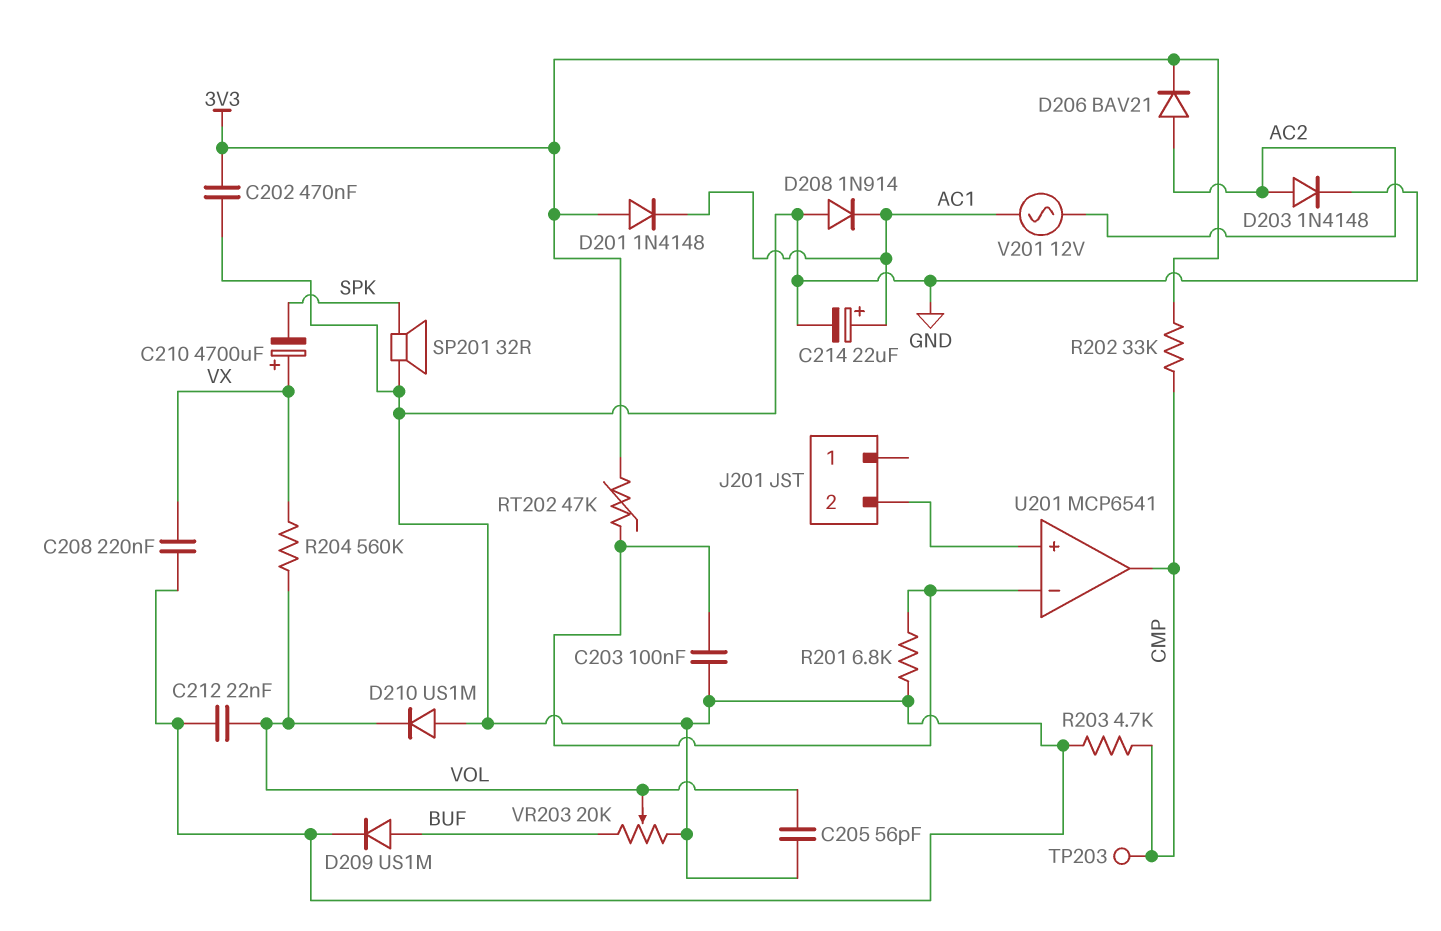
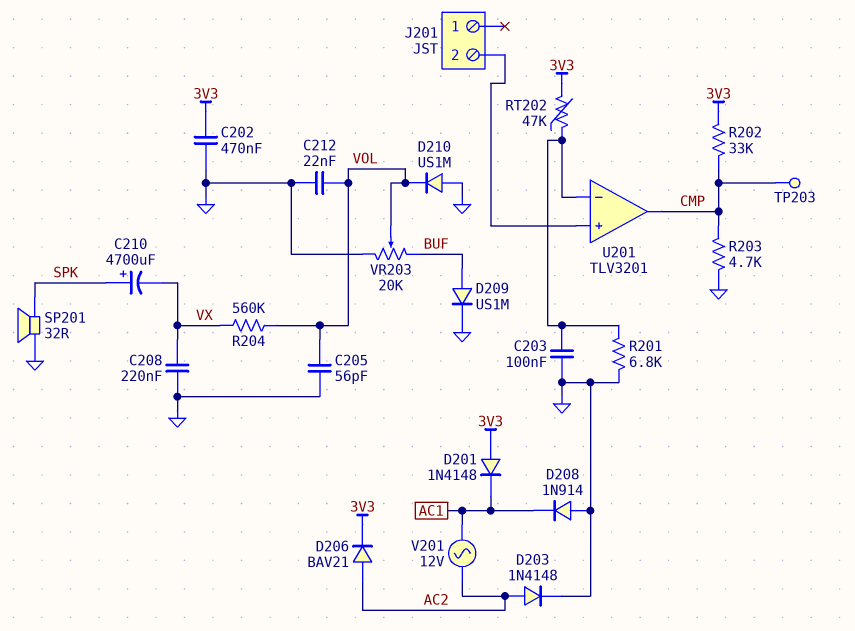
C210: 4700uF (plus VX, minus SPK) -> 4700uF (plus SPK, minus VX)
C214: 22uF (plus AC1, minus GND) -> none
U201: MCP6541 -> TLV3201

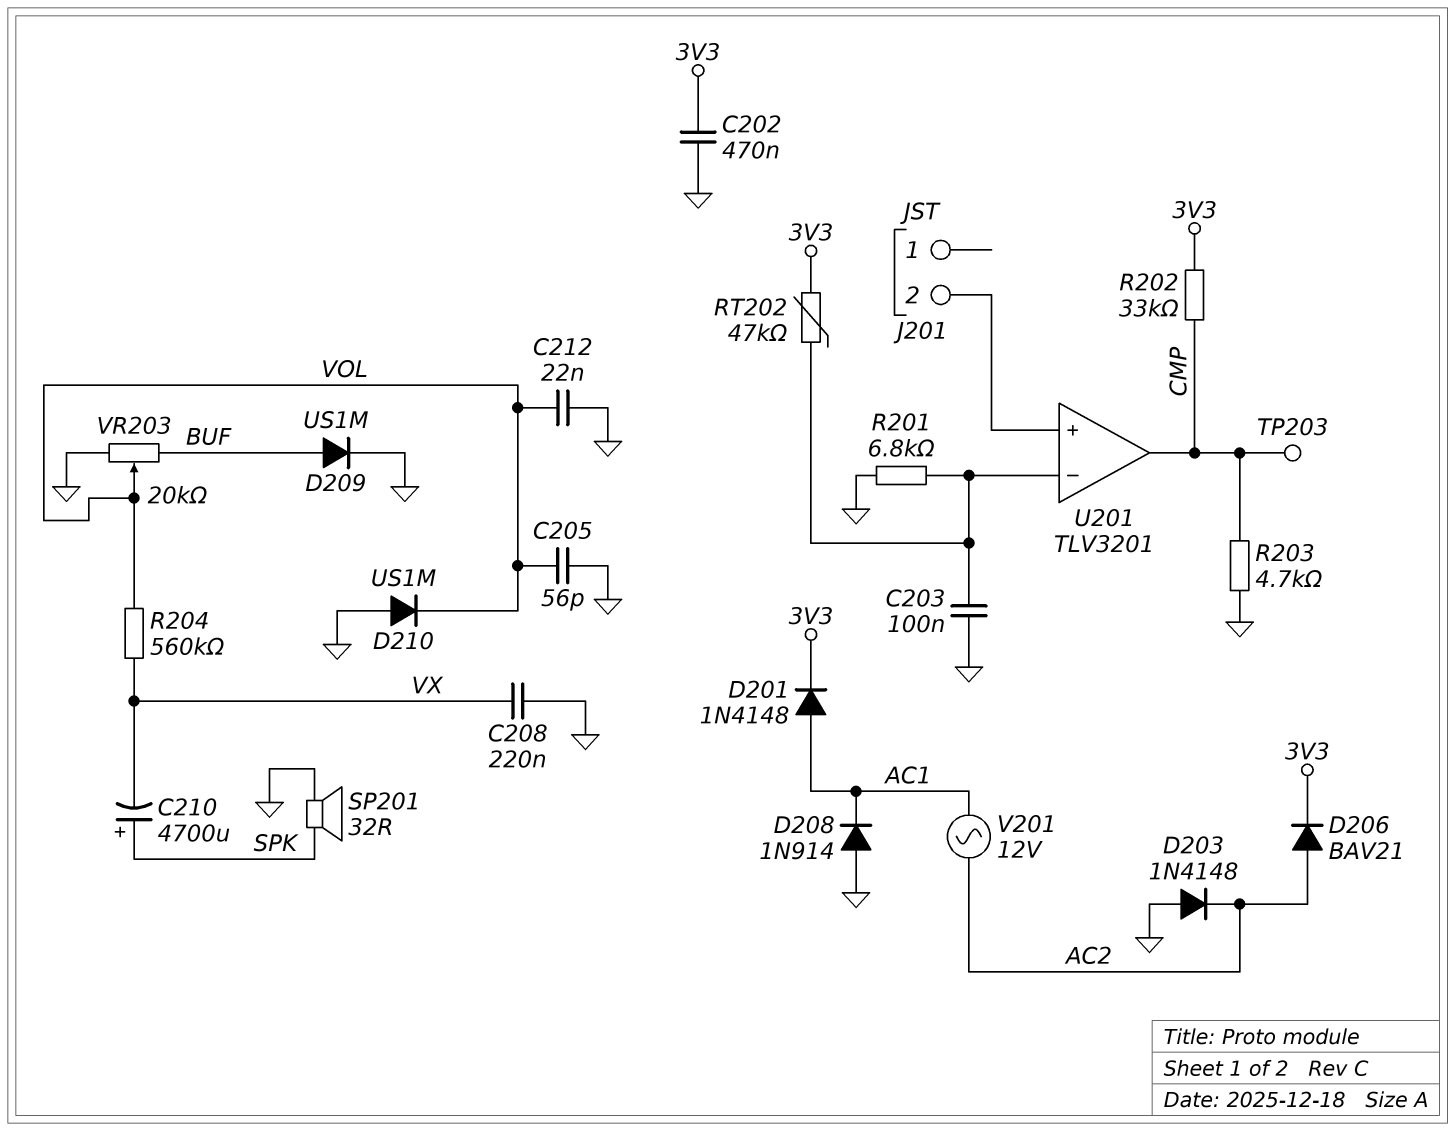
D201: diode 1N4148 (A 3V3, K AC1) -> diode 1N4148 (A AC1, K 3V3)
D203: diode 1N4148 (A AC2, K GND) -> diode 1N4148 (A GND, K AC2)

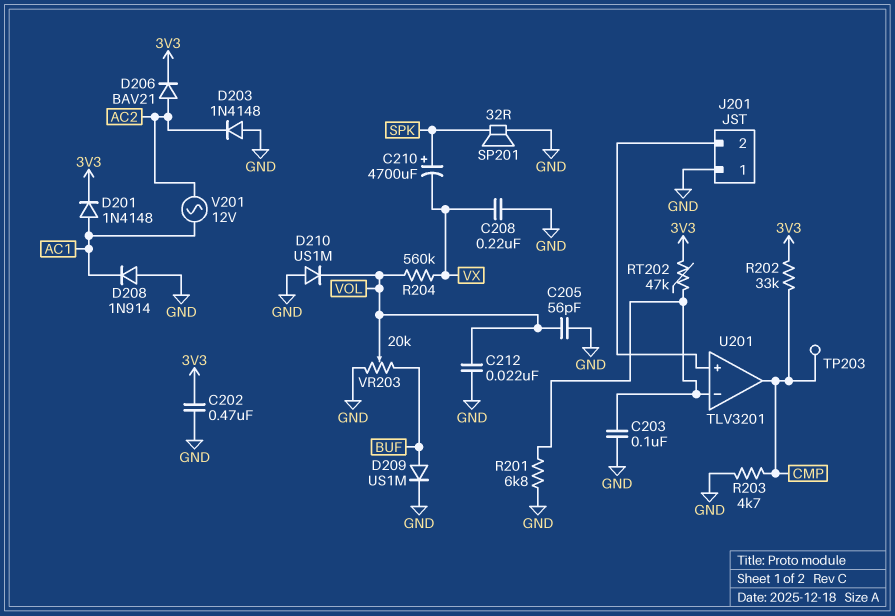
J201 pin 1: none -> GND

